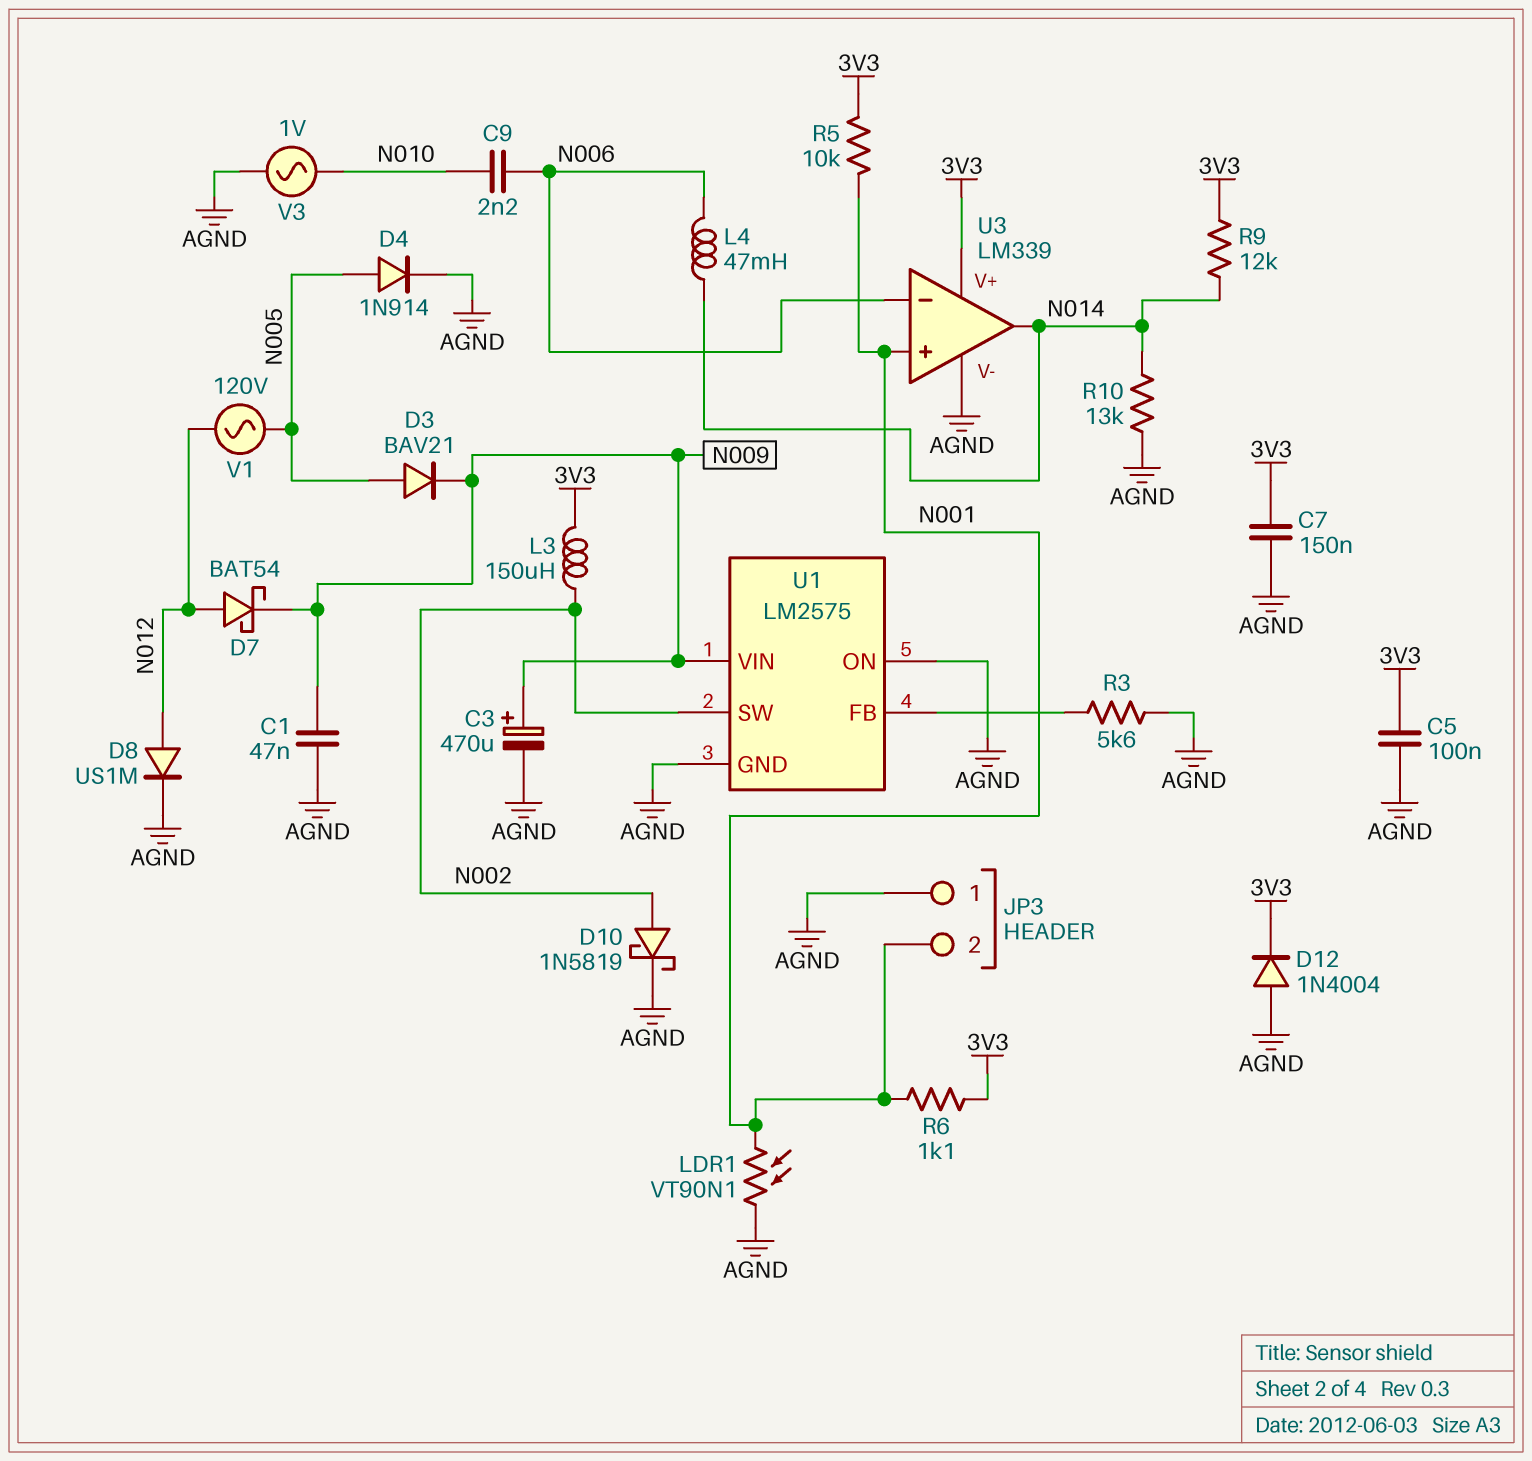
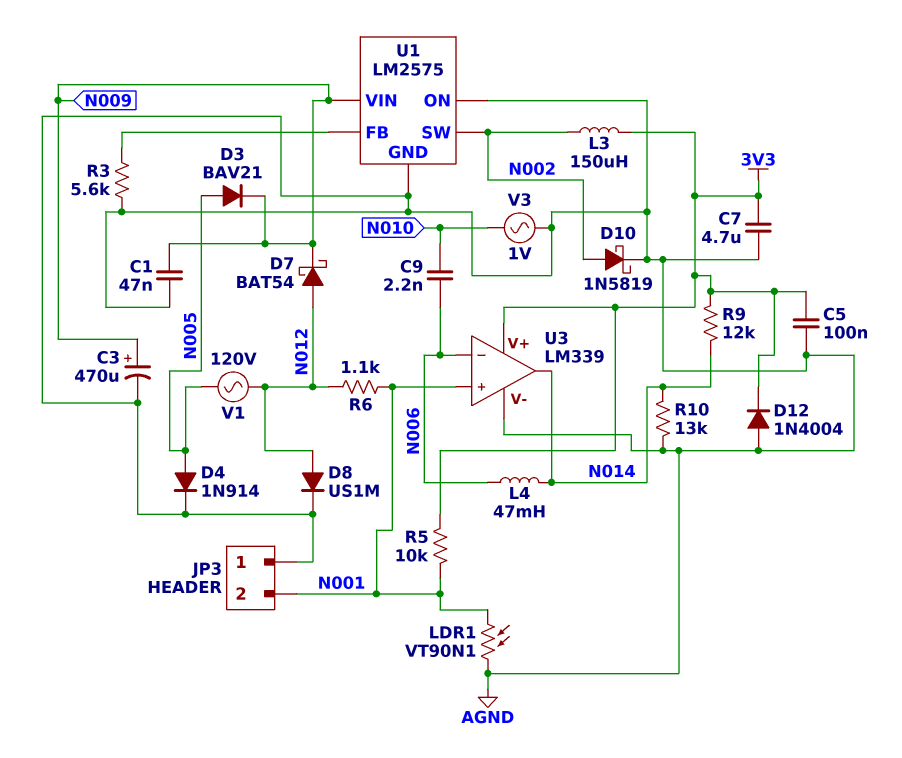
C7: 150nF (3V3, AGND) -> 4.7uF (3V3, AGND)
R6: 1.1k (3V3, N001) -> 1.1k (N001, N012)

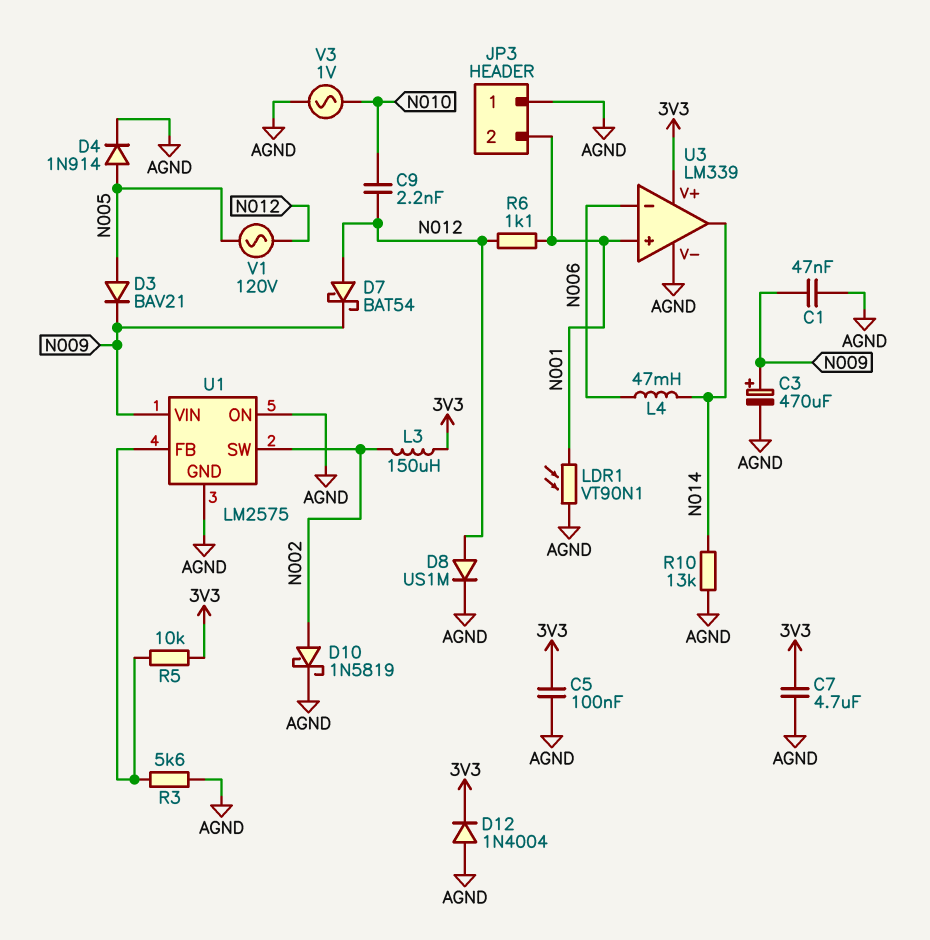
C9: 2.2nF (N006, N010) -> 2.2nF (N010, N012)
R5: 10k (3V3, N001) -> 10k (3V3, U1/FB)
R9: 12k (3V3, N014) -> none

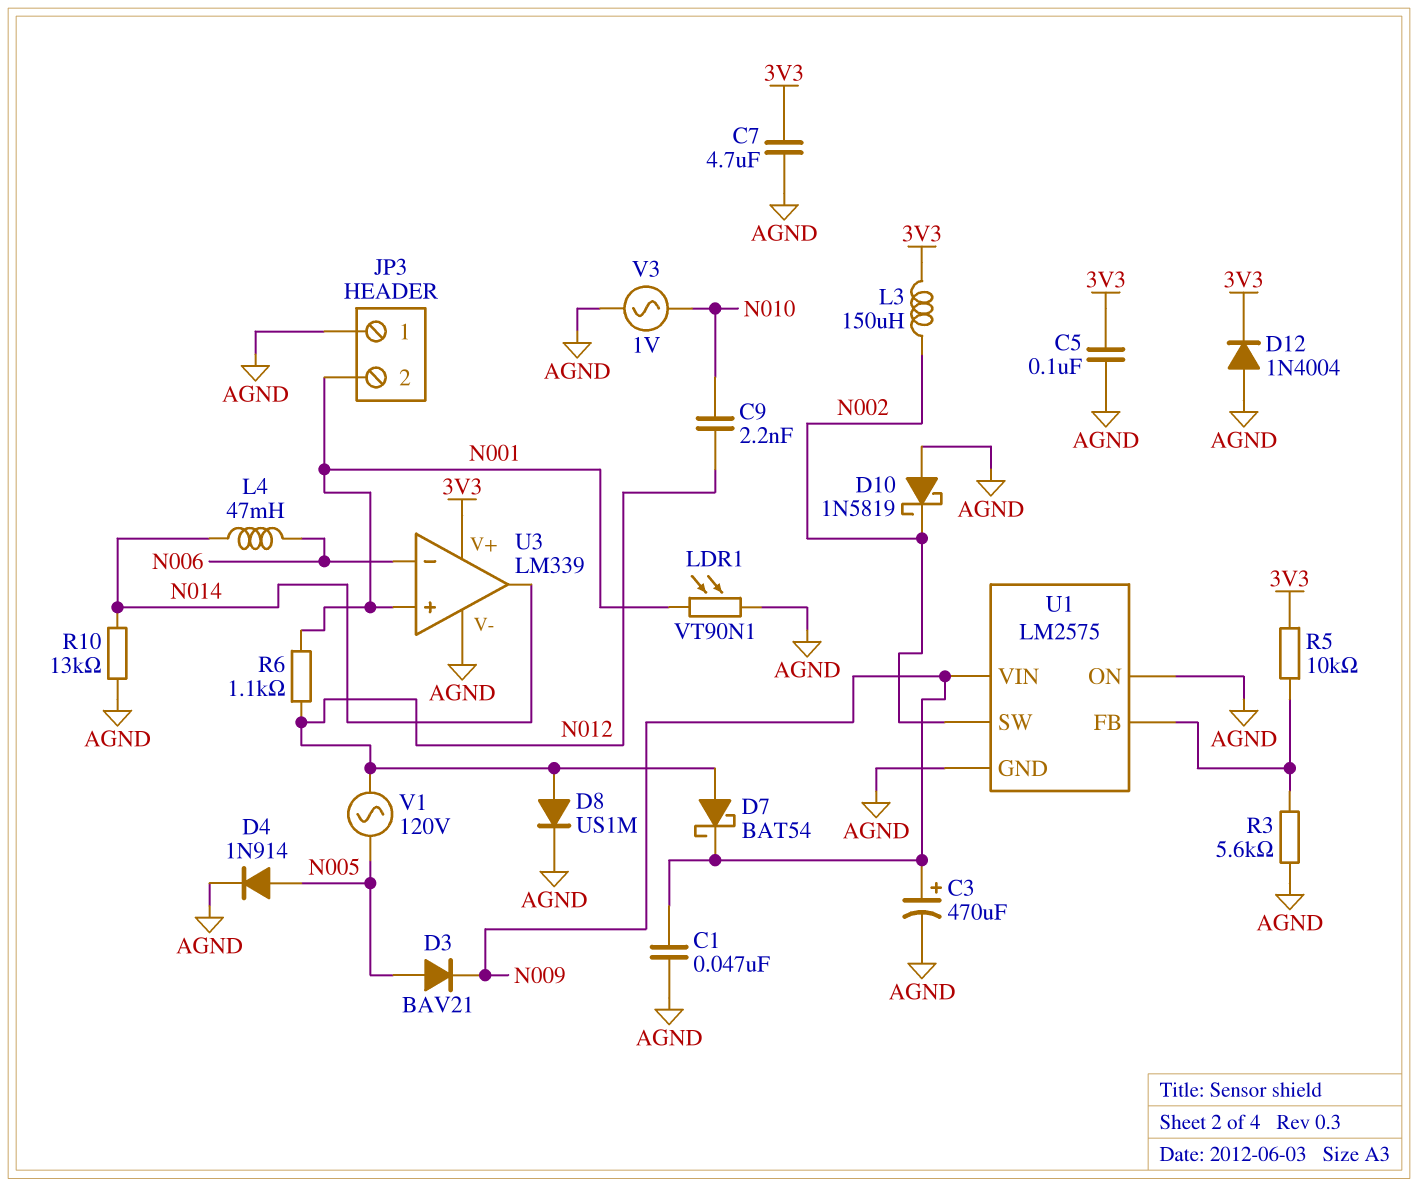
D10: schottky 1N5819 (A N002, K AGND) -> schottky 1N5819 (A AGND, K N002)

